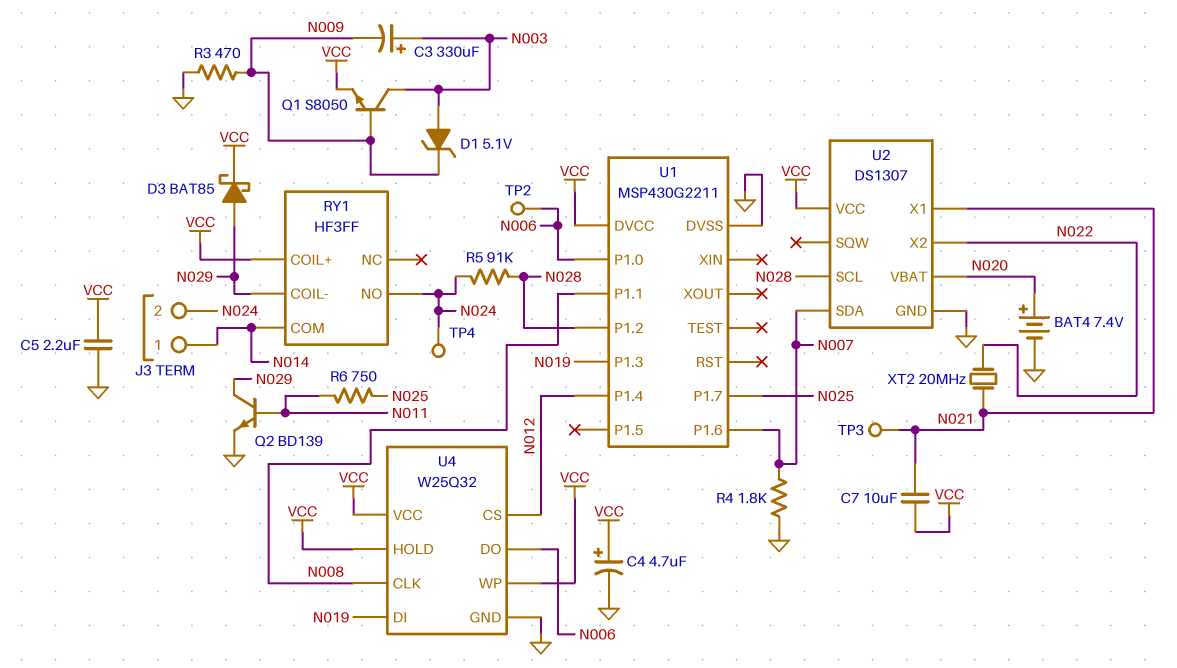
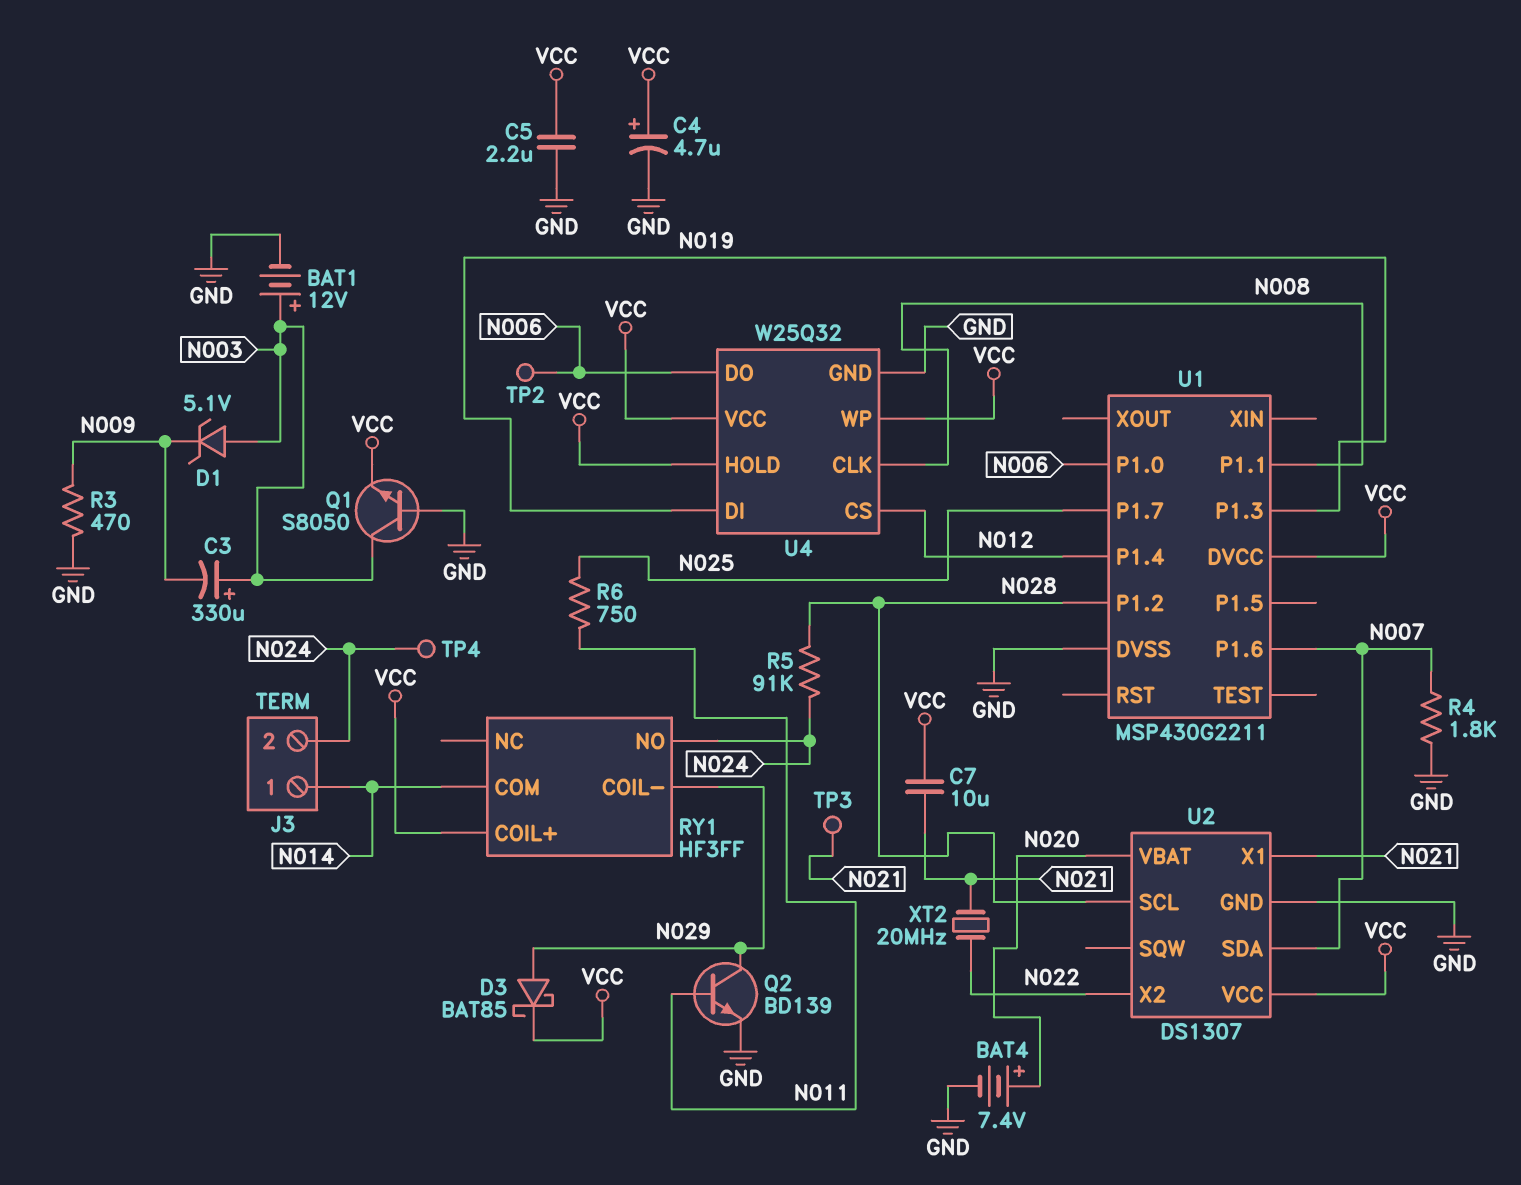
BAT1: none -> 12V (plus N003, minus GND)
Q1: NPN S8050 (B N009, C N003, E VCC) -> NPN S8050 (B GND, C N003, E VCC)

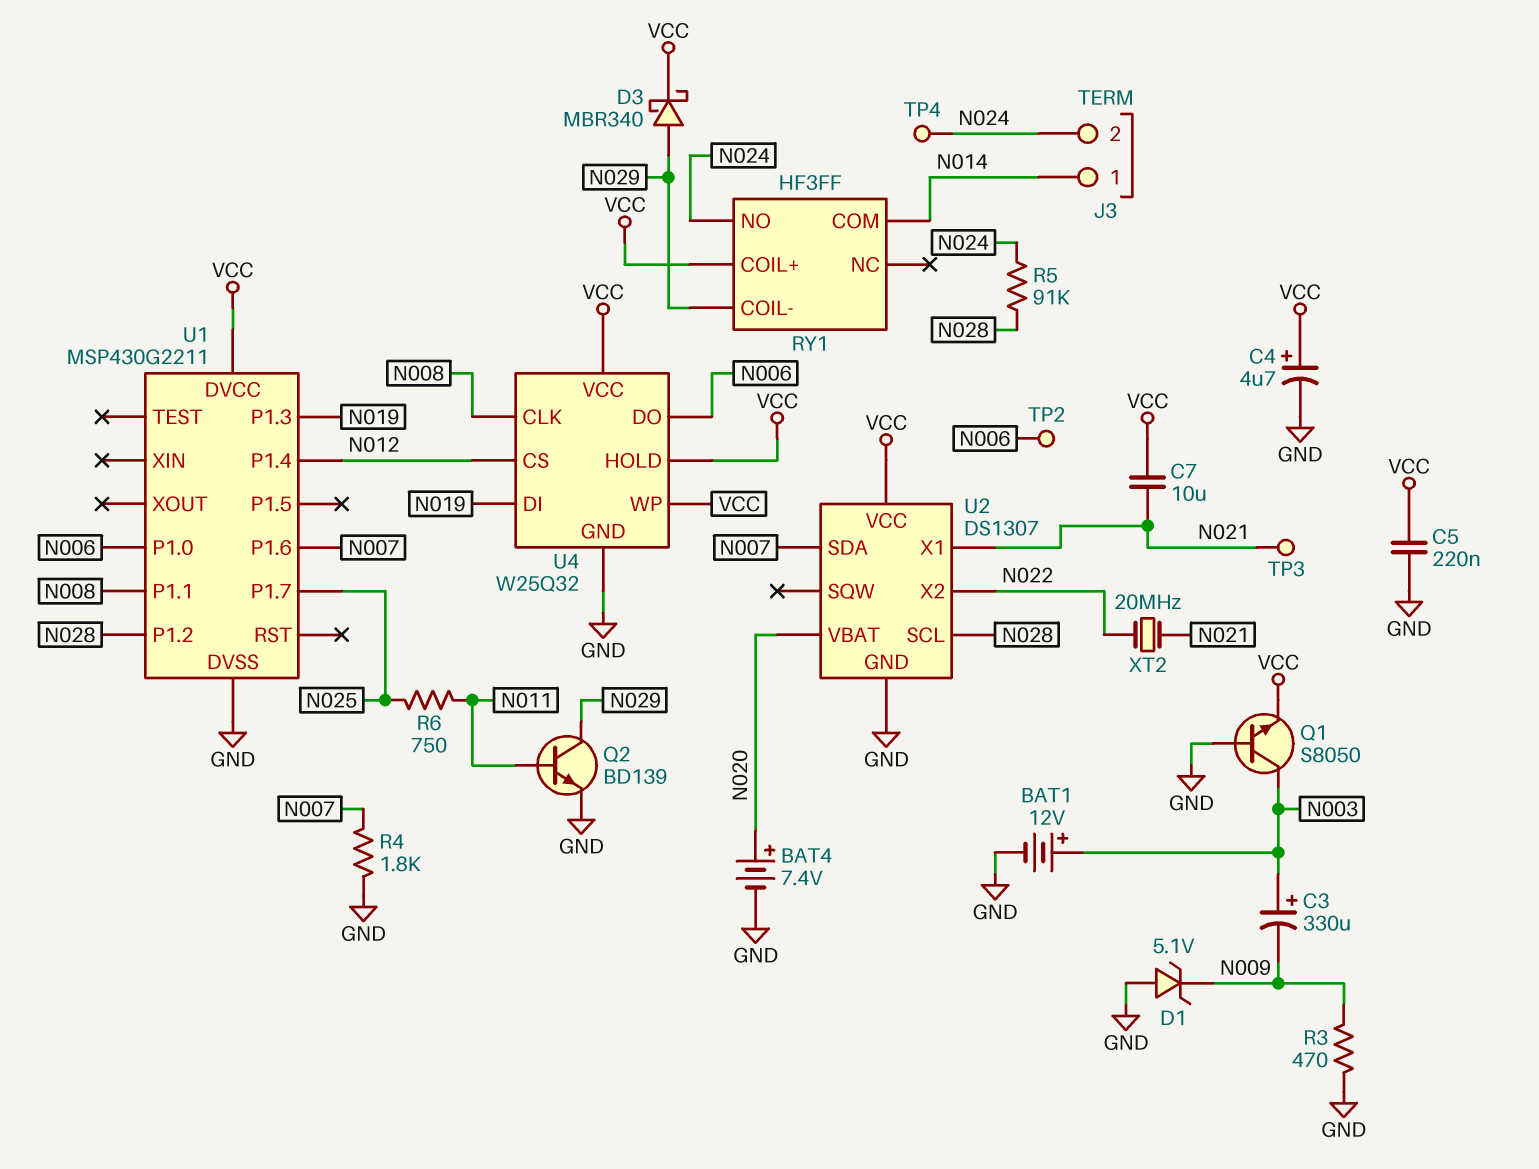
C5: 2.2uF (GND, VCC) -> 220nF (GND, VCC)
D1: zener 5.1V (A N003, K N009) -> zener 5.1V (A GND, K N009)
D3: schottky BAT85 (A N029, K VCC) -> schottky MBR340 (A N029, K VCC)

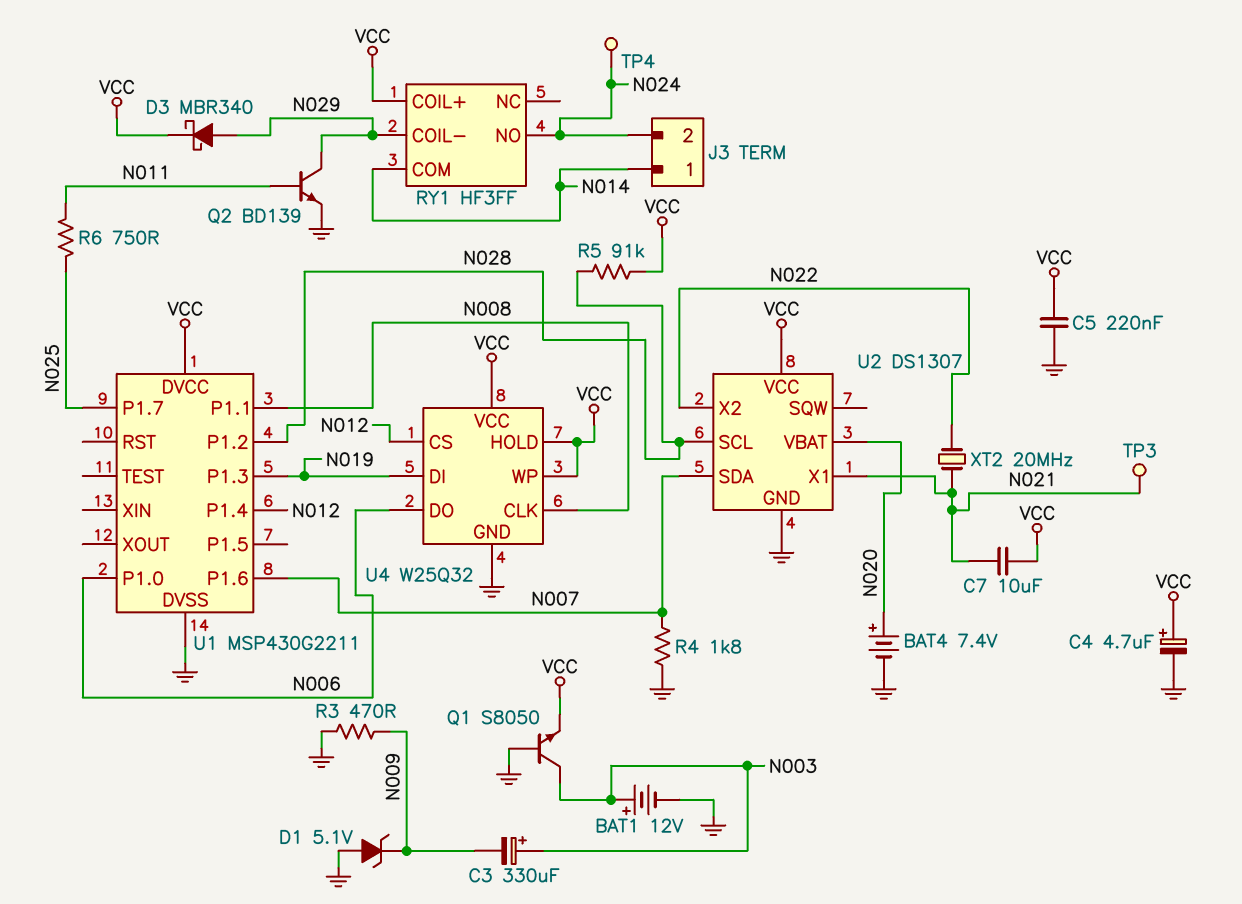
R5: 91k (N024, N028) -> 91k (N028, VCC)
TP2: test point (N006) -> none

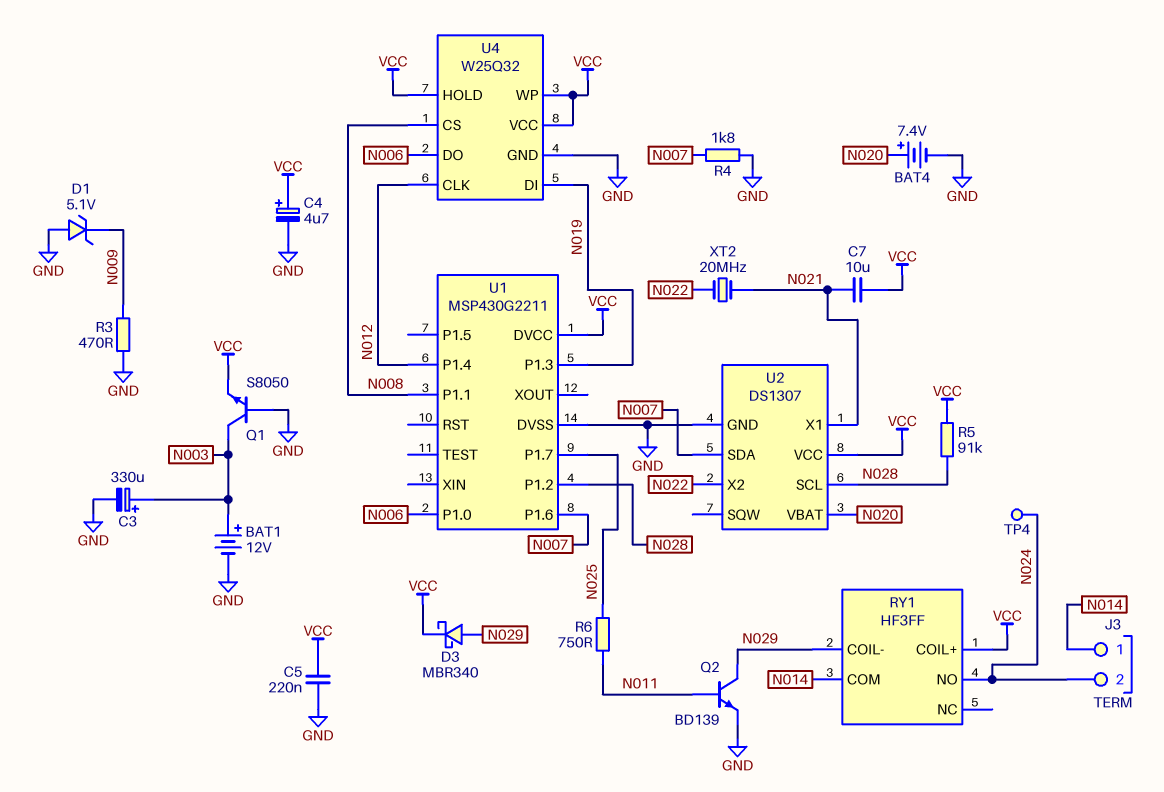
C3: 330uF (plus N003, minus N009) -> 330uF (plus N003, minus GND)
TP3: test point (N021) -> none
U4 pin CLK: N008 -> N012
U4 pin CS: N012 -> N008

